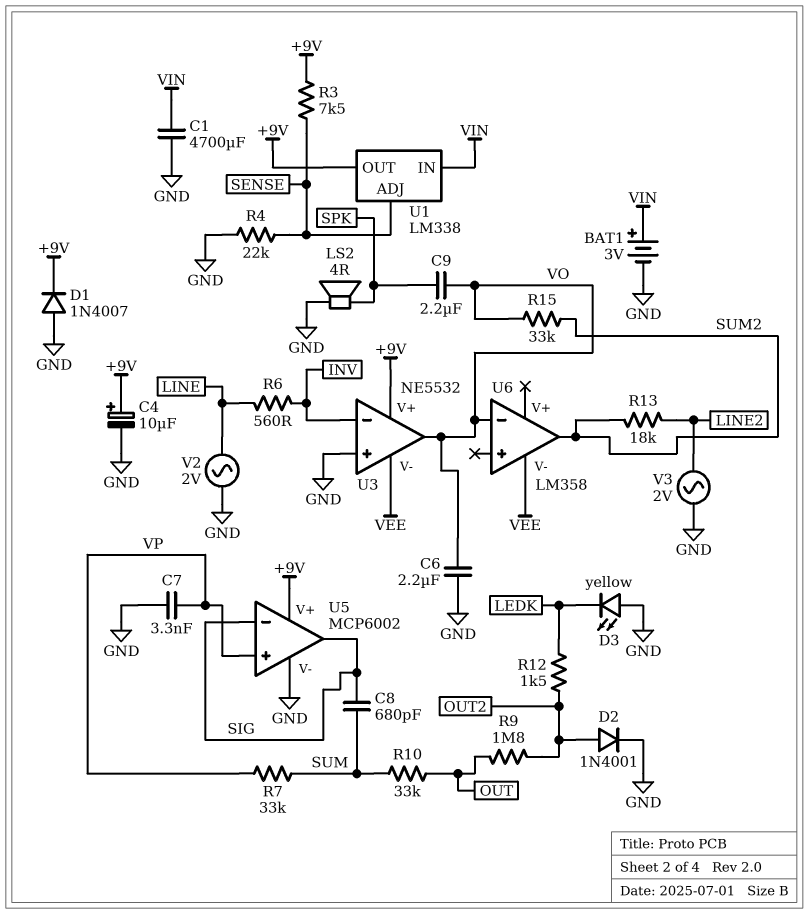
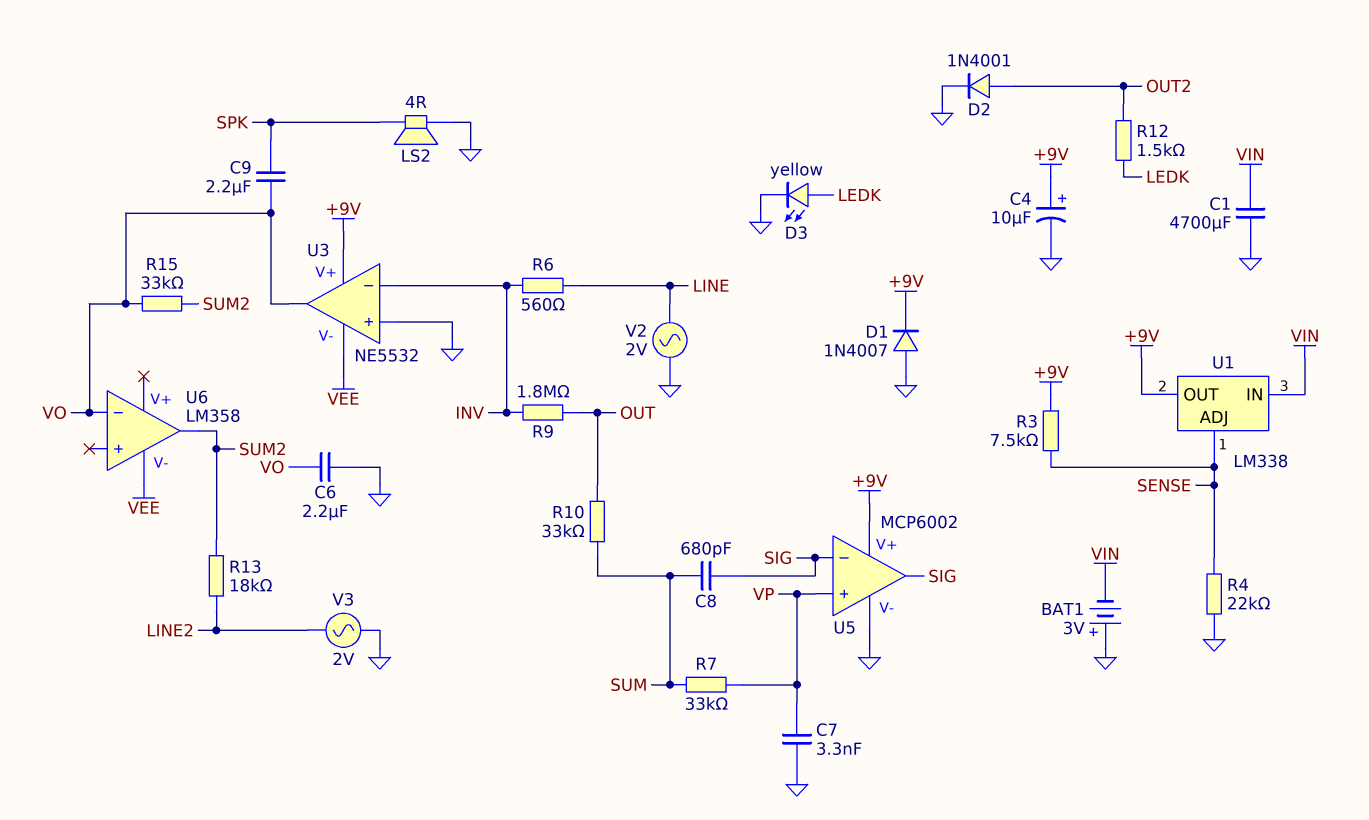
BAT1: 3V (plus VIN, minus GND) -> 3V (plus GND, minus VIN)
D3: LED yellow (A GND, K LEDK) -> LED yellow (A LEDK, K GND)
R9: 1.8M (OUT, OUT2) -> 1.8M (INV, OUT)

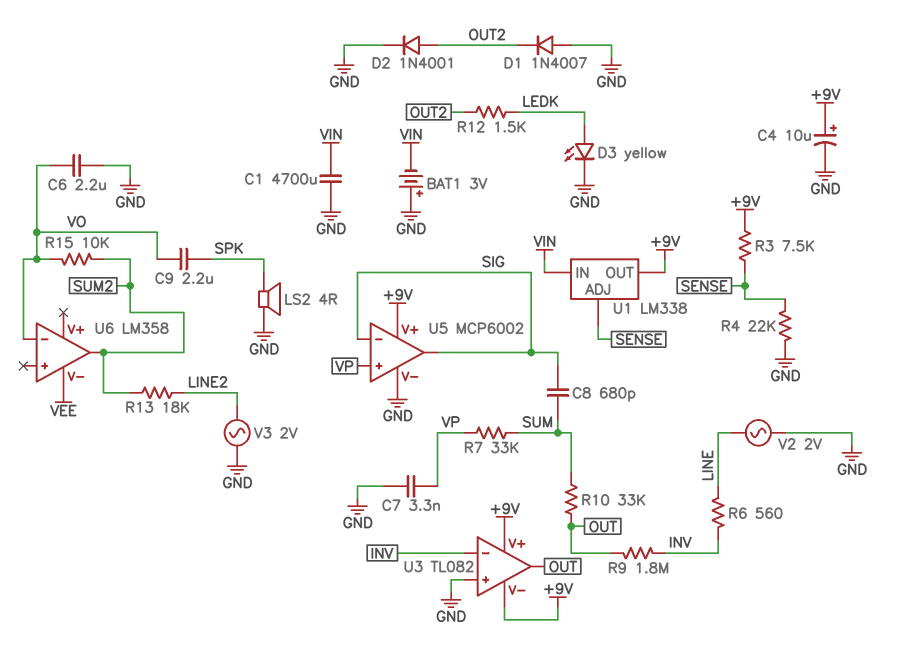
D1: diode 1N4007 (A GND, K +9V) -> diode 1N4007 (A GND, K OUT2)
R15: 33k (SUM2, VO) -> 10k (SUM2, VO)
U3: NE5532 -> TL082
U3 pin V-: VEE -> +9V
U3 pin out: VO -> OUT

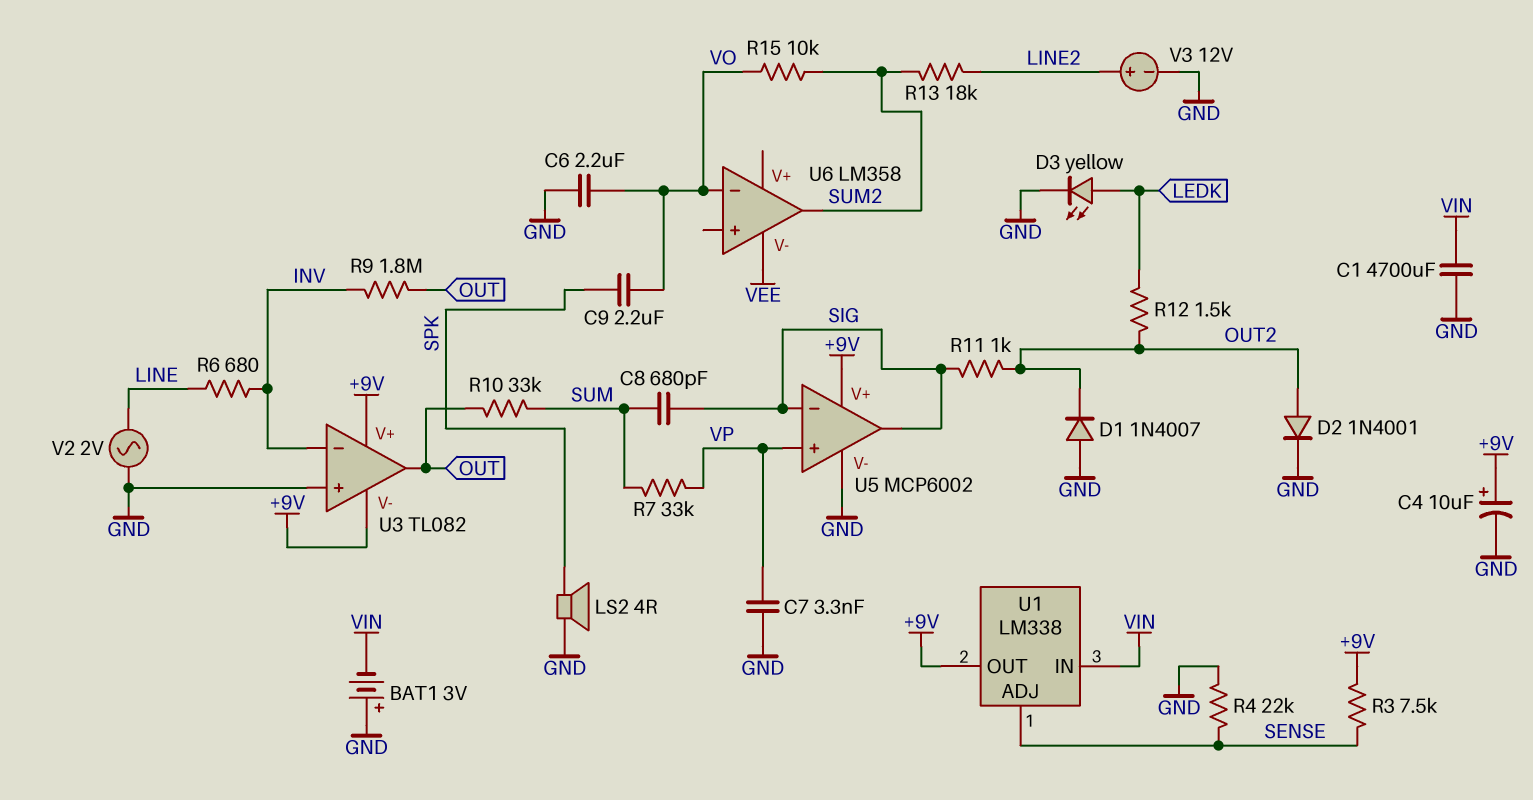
R6: 560 (INV, LINE) -> 680 (INV, LINE)
R11: none -> 1k (OUT2, SIG)
V3: AC 2V (GND, LINE2) -> 12V (plus LINE2, minus GND)

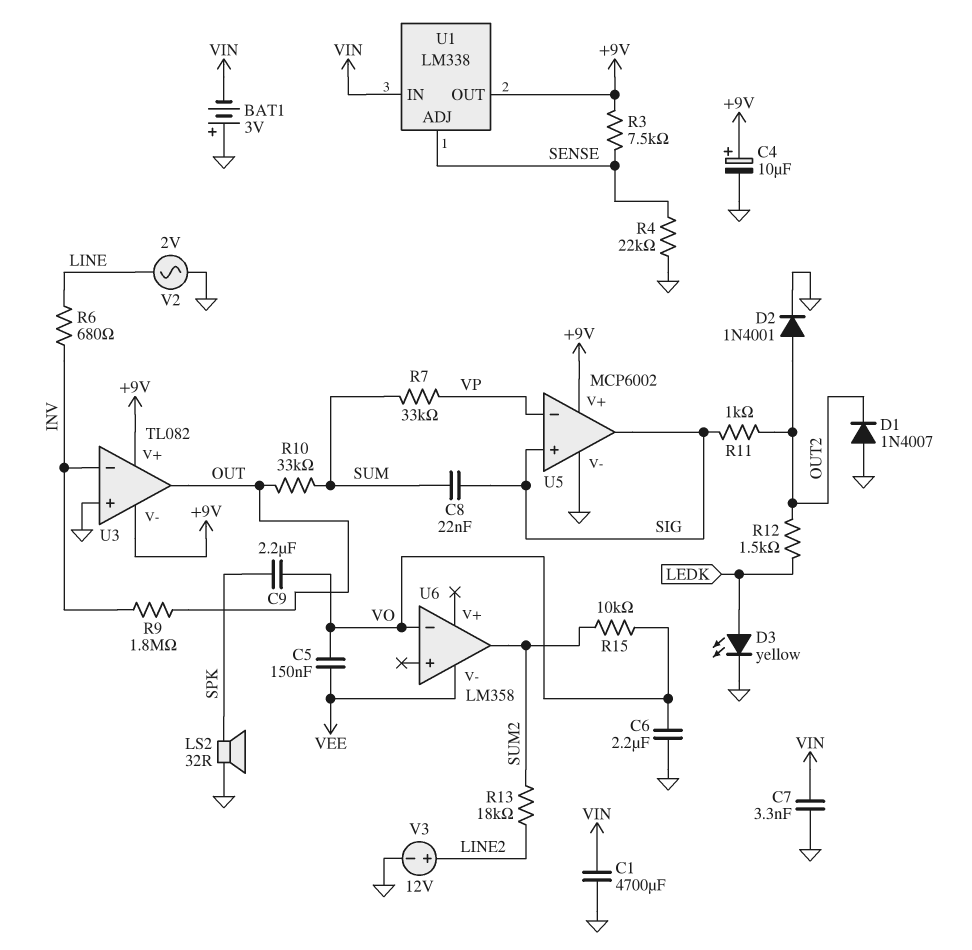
C5: none -> 150nF (VEE, VO)
C7: 3.3nF (GND, VP) -> 3.3nF (GND, VIN)
C8: 680pF (SIG, SUM) -> 22nF (SIG, SUM)
LS2: speaker 4R (GND, SPK) -> speaker 32R (GND, SPK)
U5 pin in+: VP -> SIG
U5 pin in-: SIG -> VP

